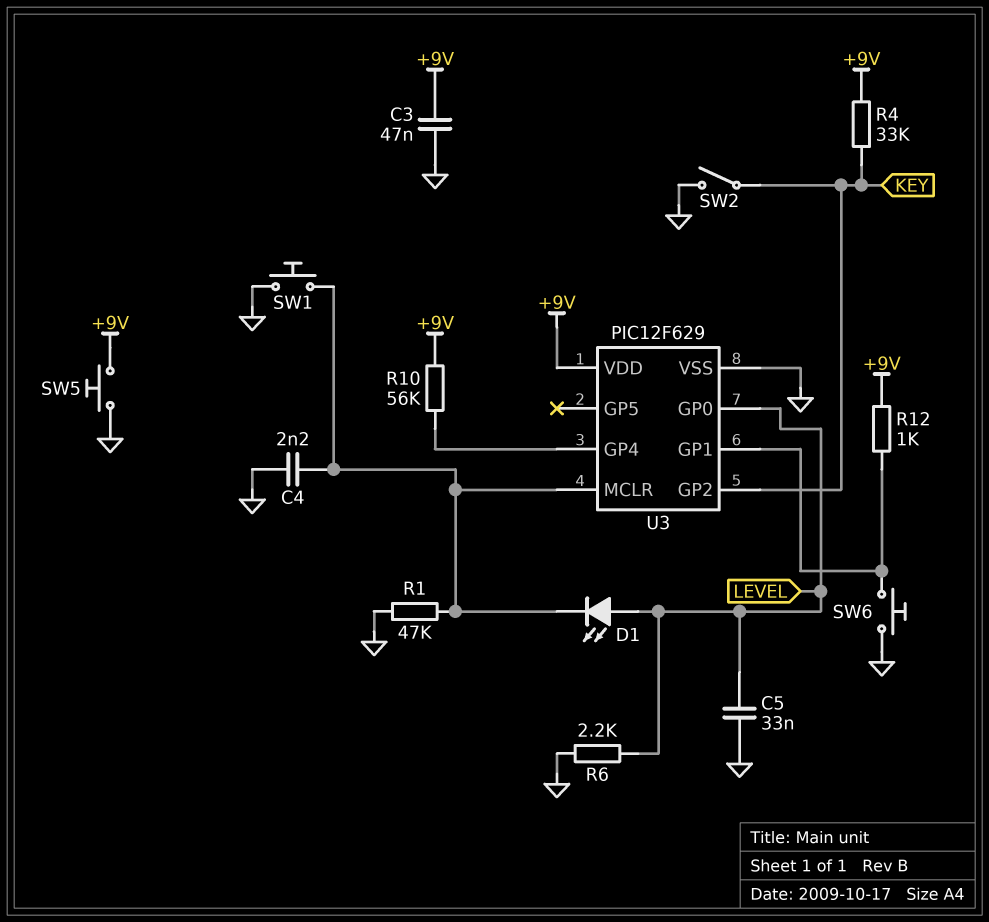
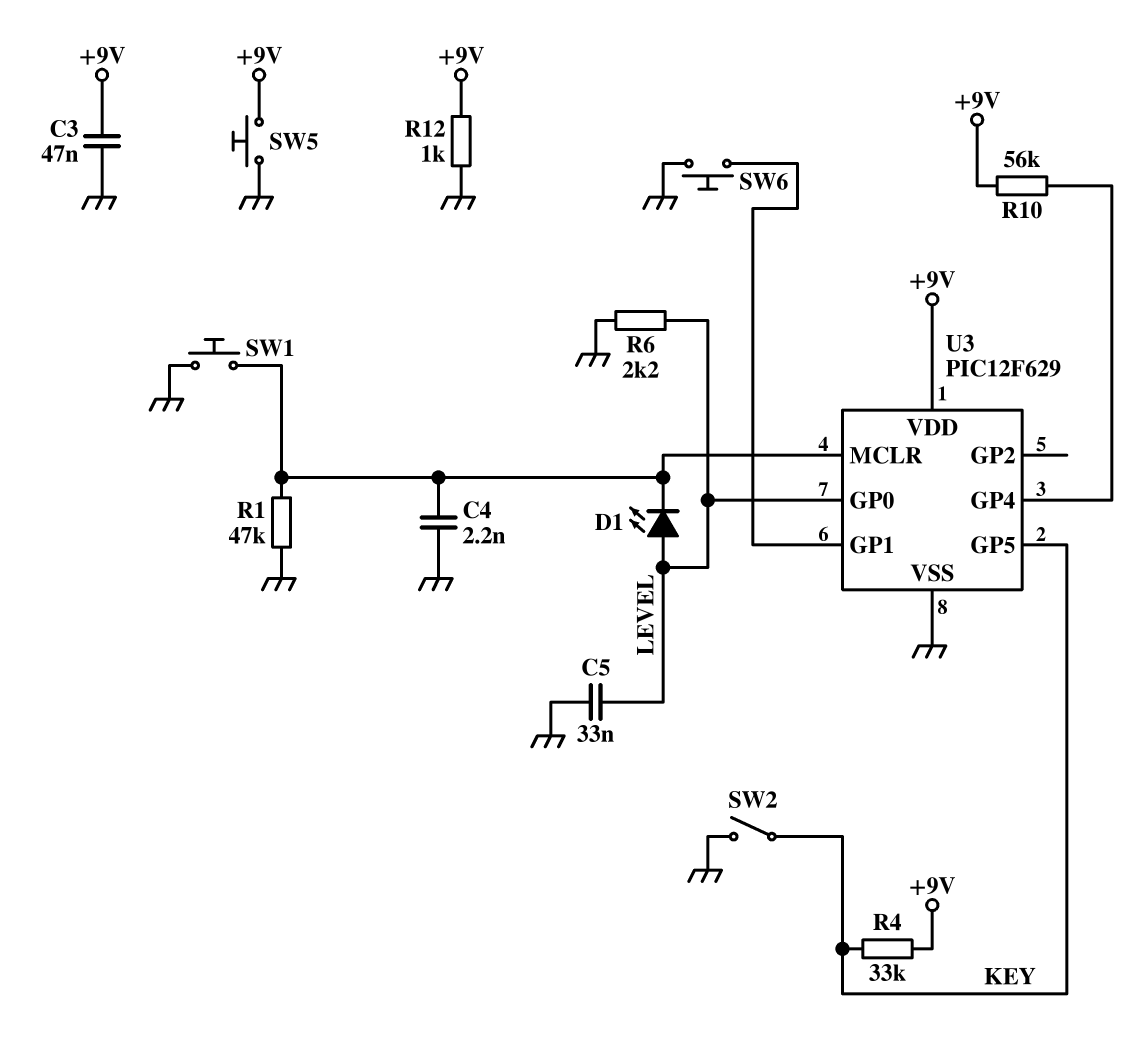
R12: 1k (+9V, U3/GP1) -> 1k (+9V, GND)
U3 pin GP2: KEY -> none
U3 pin GP5: none -> KEY

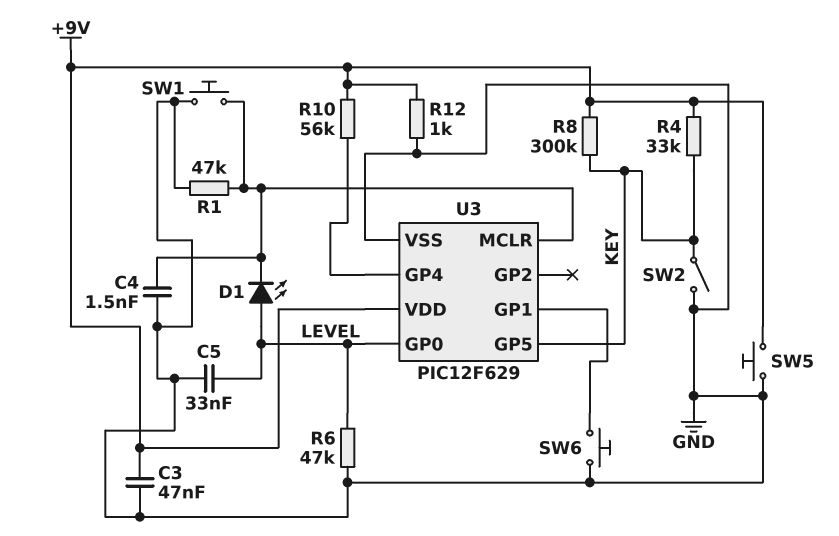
C4: 2.2nF (GND, U3/MCLR) -> 1.5nF (GND, U3/MCLR)
R6: 2.2k (GND, LEVEL) -> 47k (GND, LEVEL)
R8: none -> 300k (+9V, KEY)

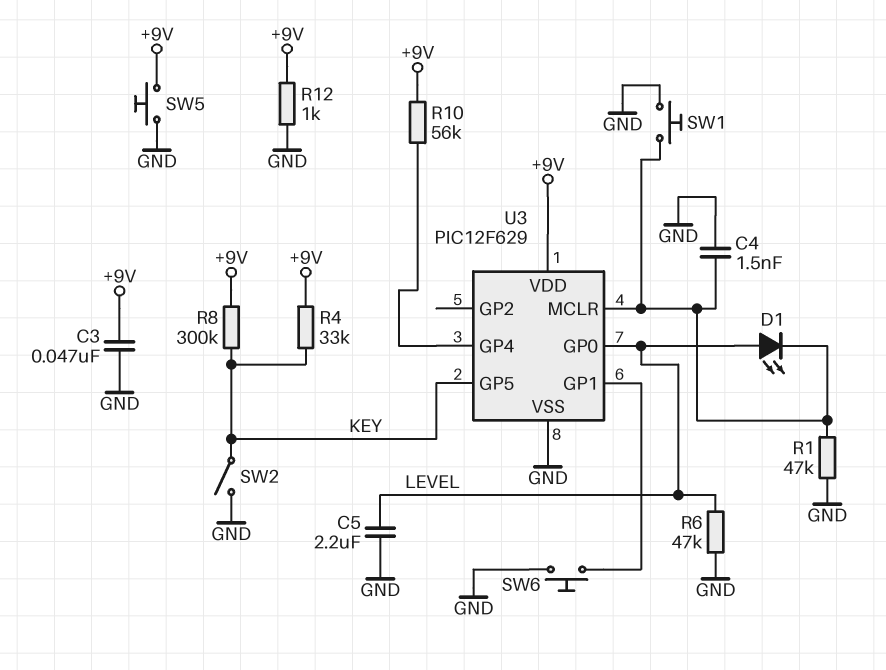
C5: 33nF (GND, LEVEL) -> 2.2uF (GND, LEVEL)

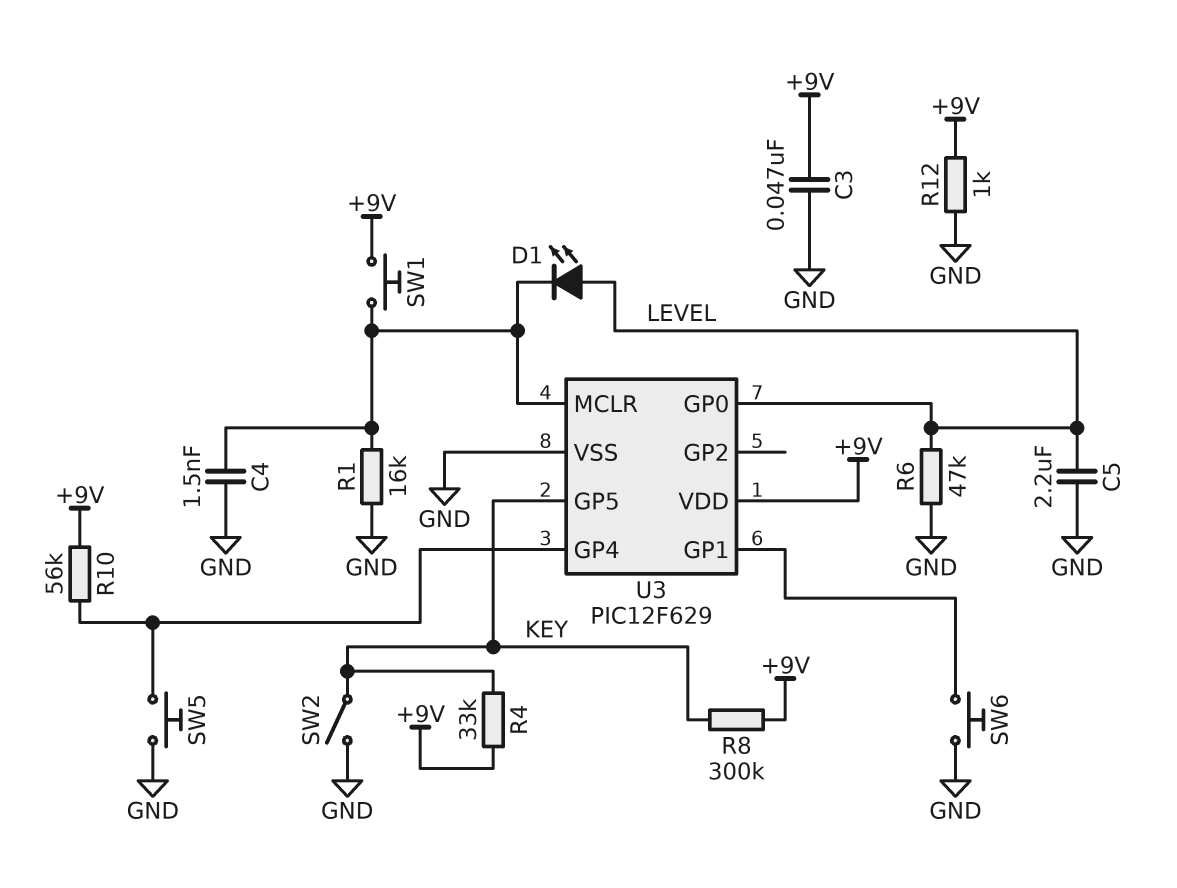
R1: 47k (GND, U3/MCLR) -> 16k (GND, U3/MCLR)
SW1: button (GND, U3/MCLR) -> button (+9V, U3/MCLR)
SW5: button (+9V, GND) -> button (GND, U3/GP4)

